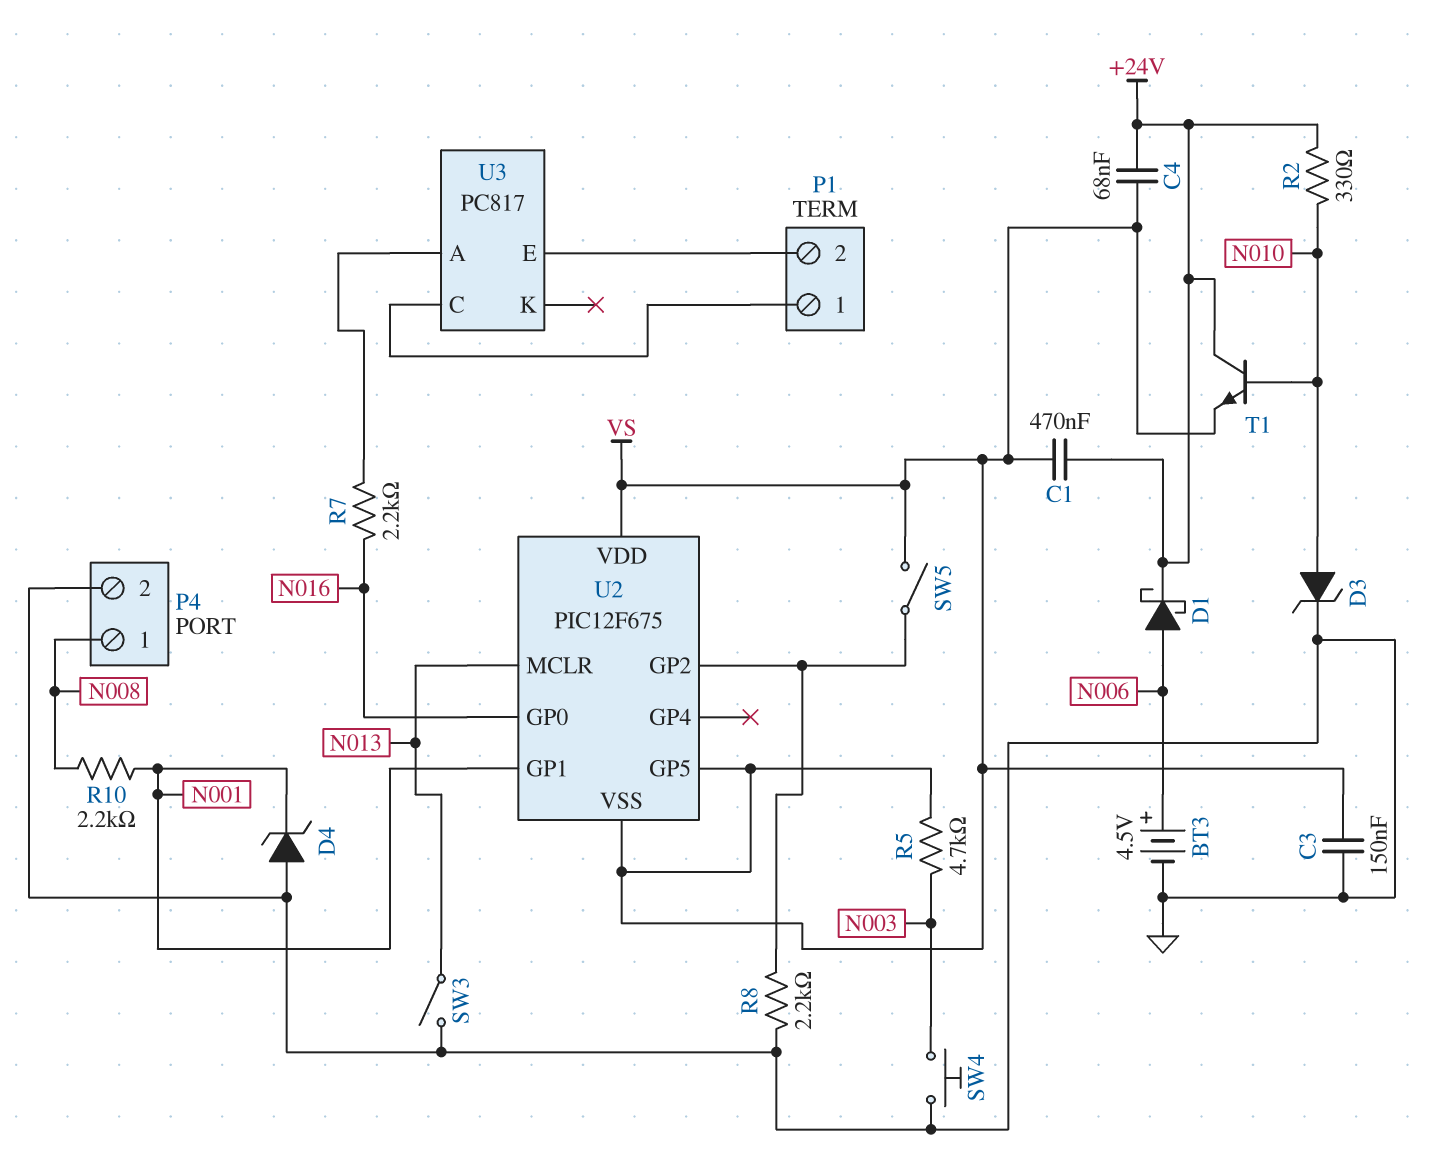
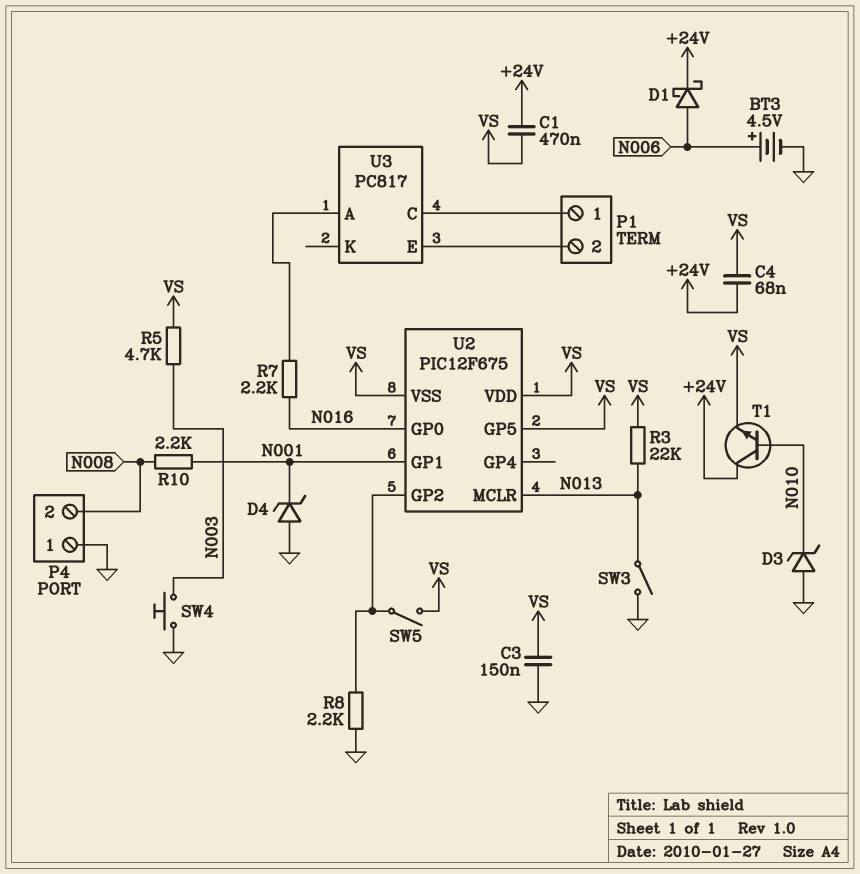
D3: zener (A N010, K GND) -> zener (A GND, K N010)
P4 pin 1: N008 -> GND
P4 pin 2: GND -> N008
R2: 330 (+24V, N010) -> none
R3: none -> 22k (N013, VS)

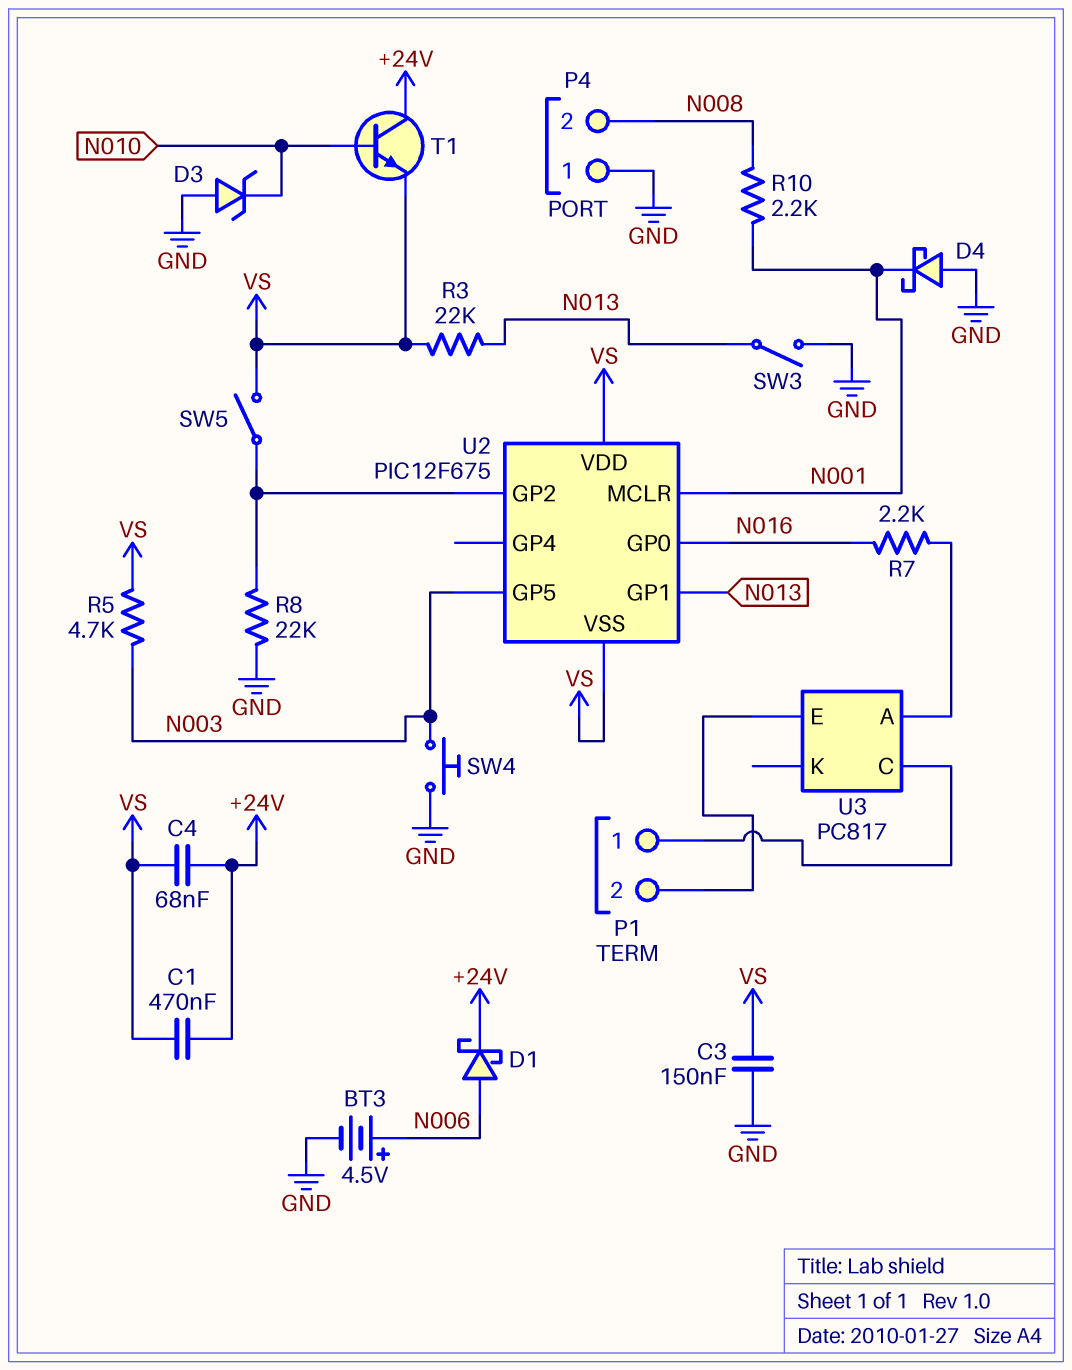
D4: zener (A GND, K N001) -> schottky (A GND, K N001)
R8: 2.2k (GND, U2/GP2) -> 22k (GND, U2/GP2)
U2 pin GP1: N001 -> N013
U2 pin GP5: VS -> N003
U2 pin MCLR: N013 -> N001

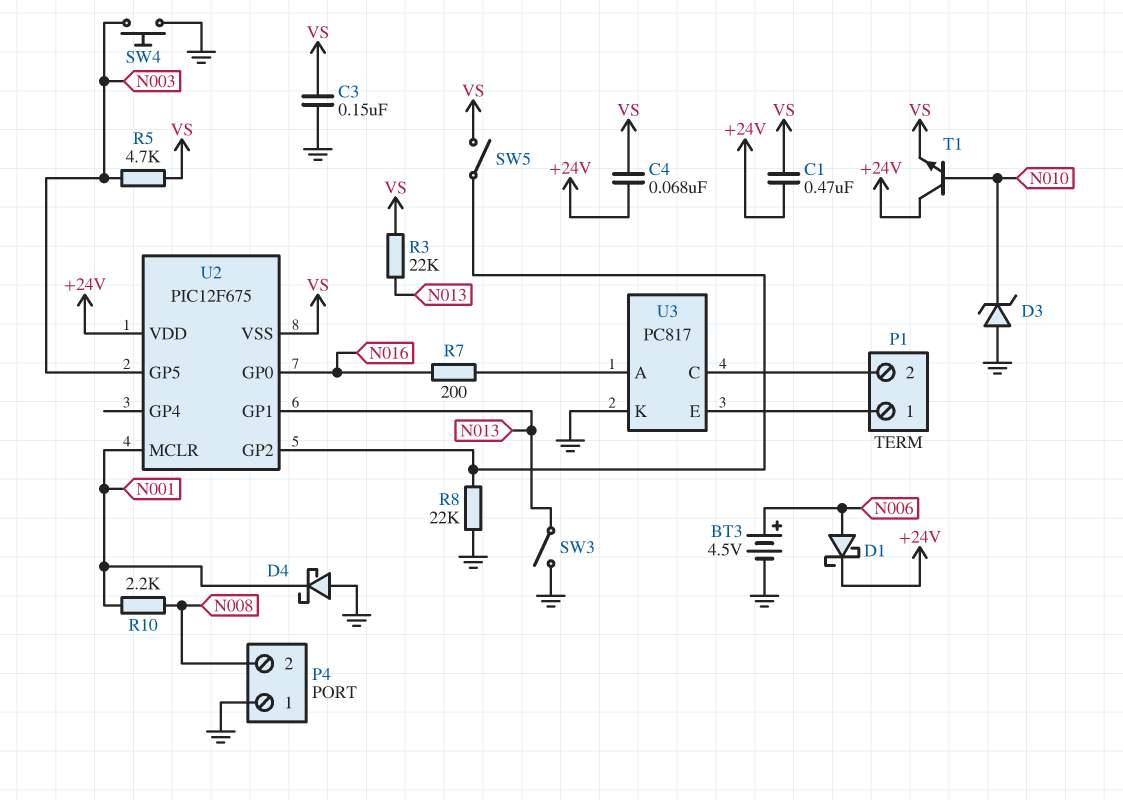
R7: 2.2k (N016, U3/A) -> 200 (N016, U3/A)
U2 pin VDD: VS -> +24V
U3 pin C: P1/1 -> P1/2
U3 pin E: P1/2 -> P1/1
U3 pin K: none -> GND

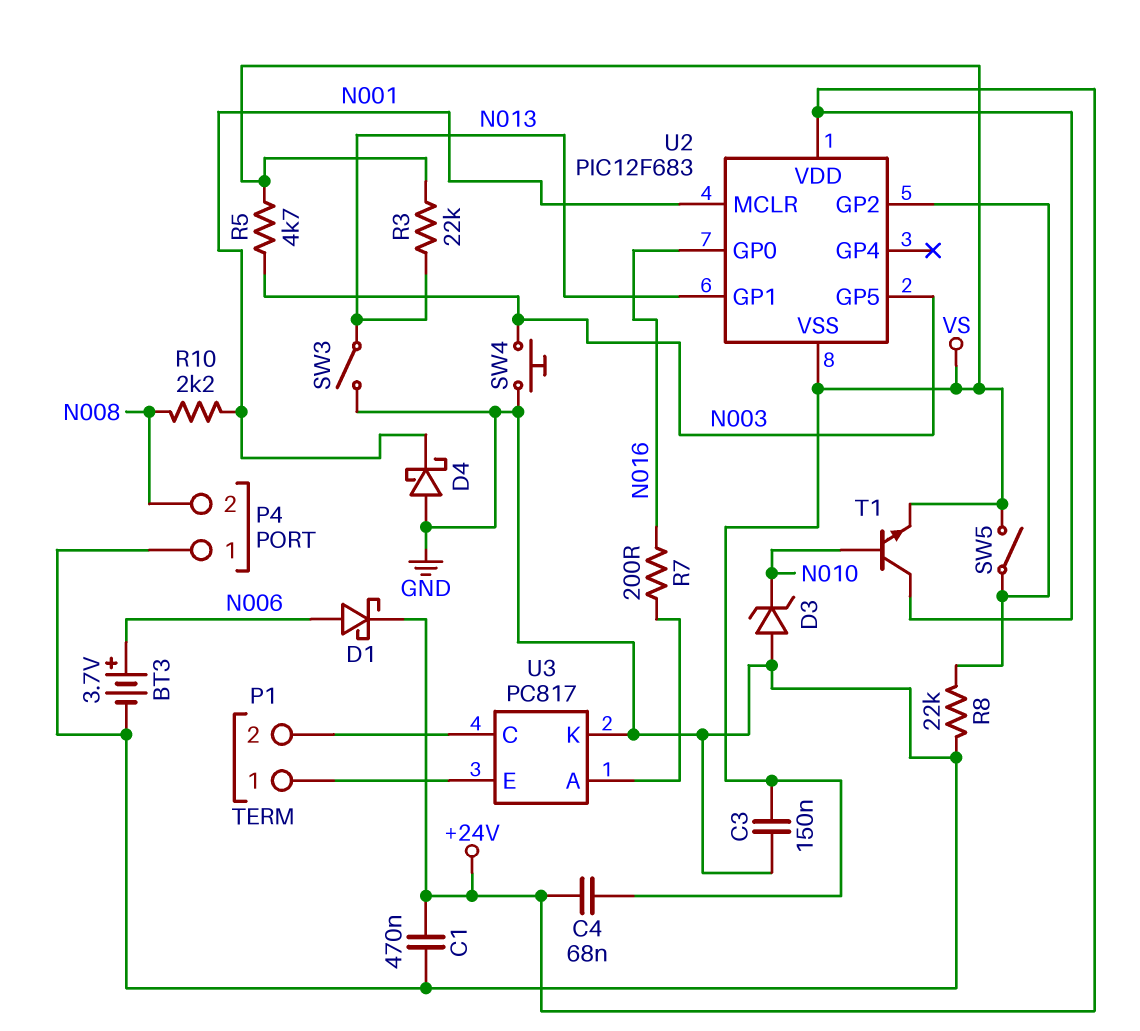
BT3: 4.5V (plus N006, minus GND) -> 3.7V (plus N006, minus GND)
C1: 470nF (+24V, VS) -> 470nF (+24V, GND)
U2: PIC12F675 -> PIC12F683

